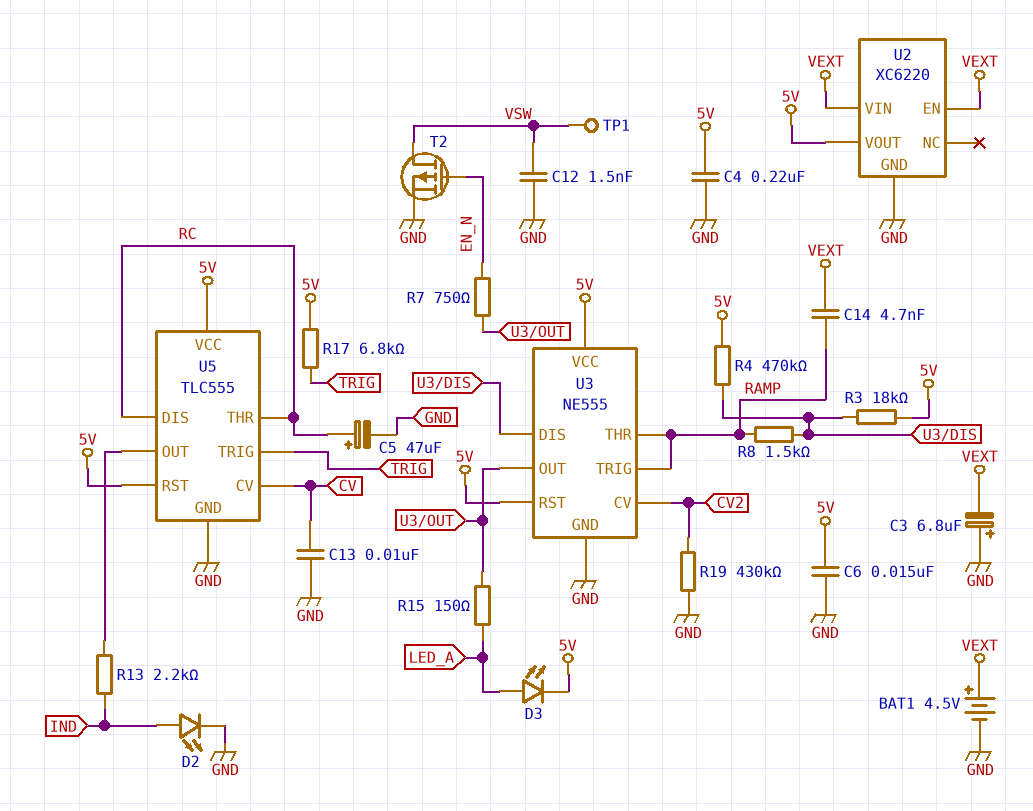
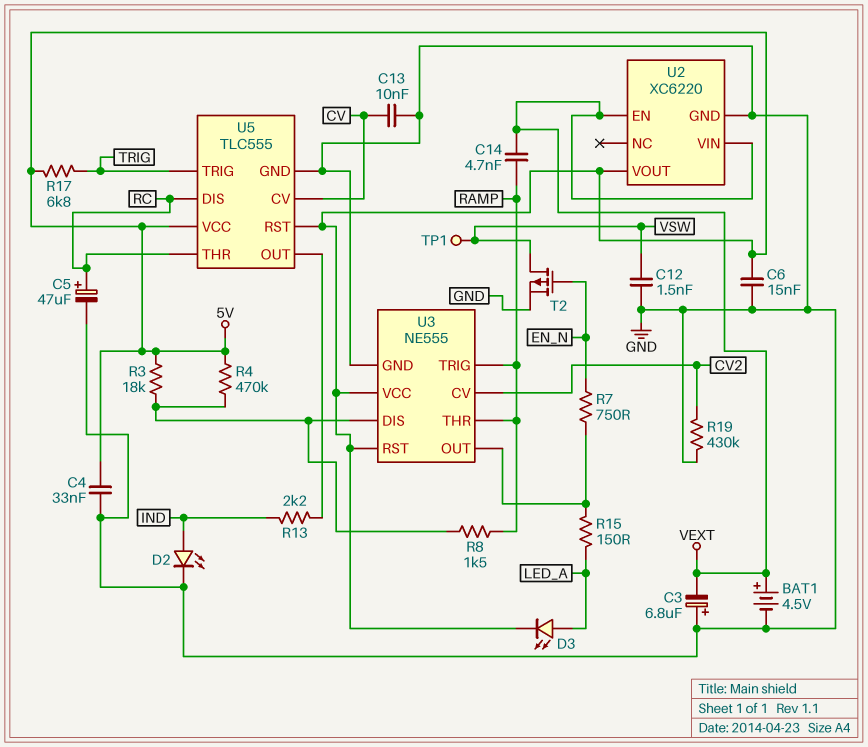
C4: 220nF (5V, GND) -> 33nF (5V, GND)

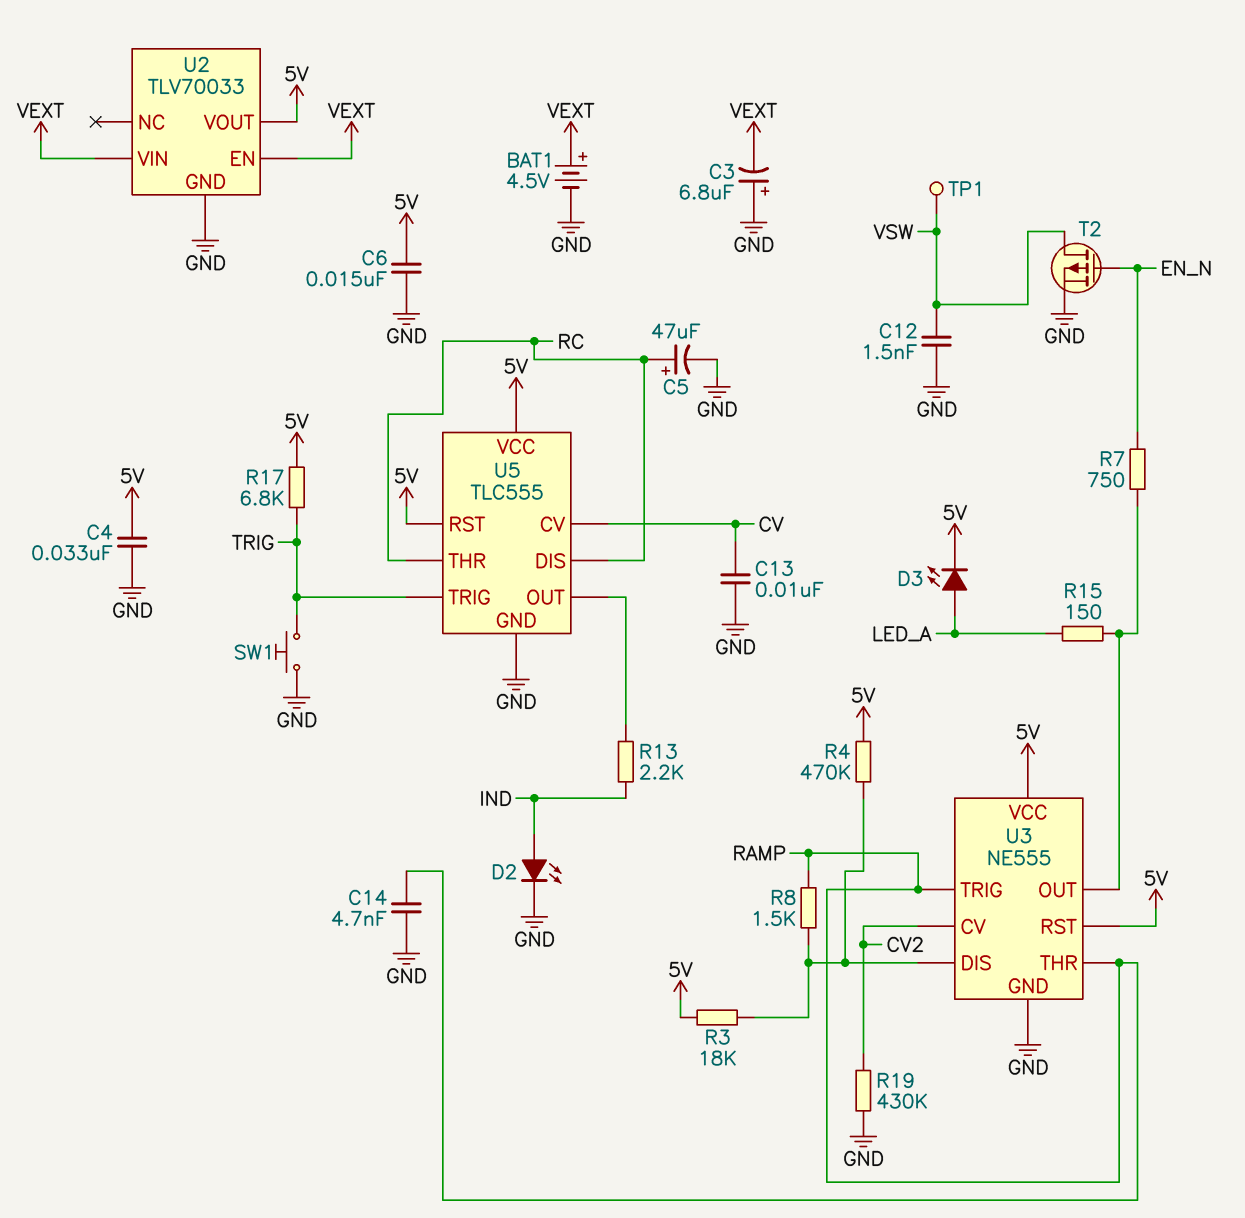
C14: 4.7nF (RAMP, VEXT) -> 4.7nF (GND, RAMP)
SW1: none -> button (GND, TRIG)
U2: XC6220 -> TLV70033

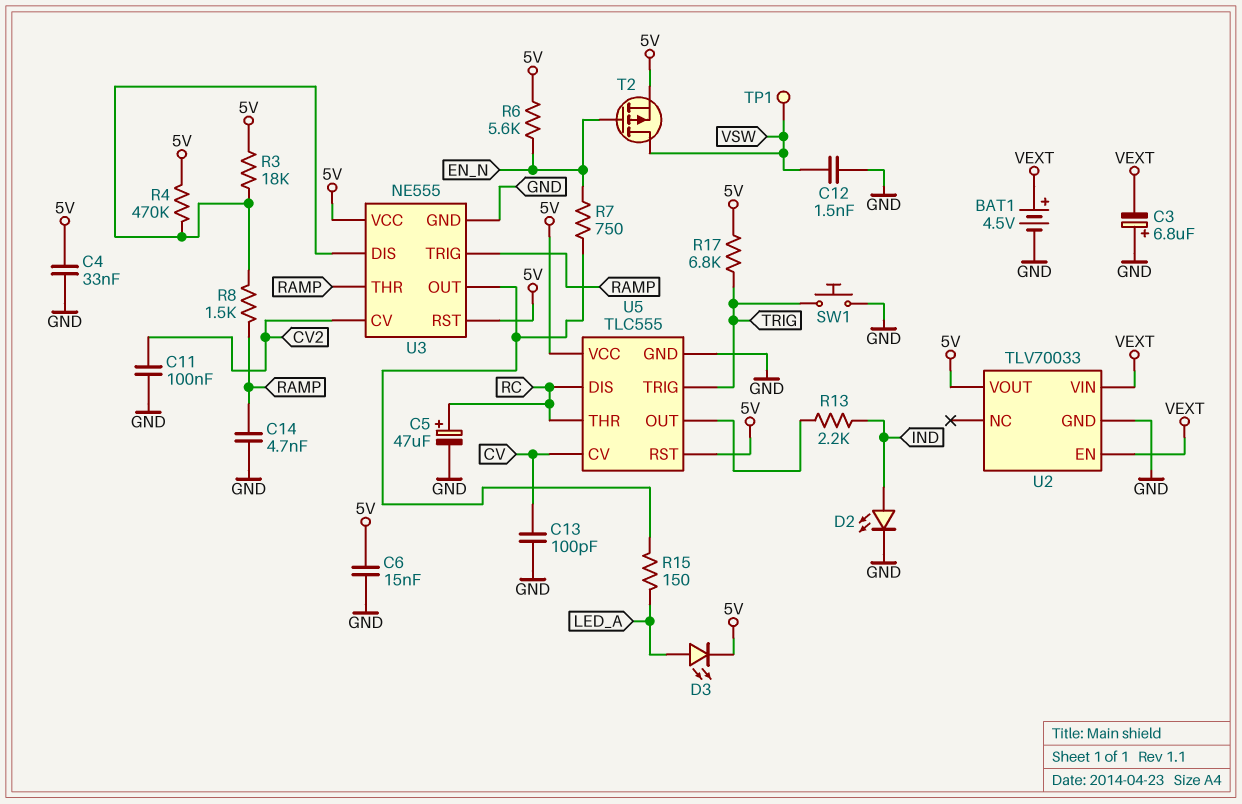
C11: none -> 100nF (CV2, GND)
C13: 10nF (CV, GND) -> 100pF (CV, GND)
R6: none -> 5.6k (5V, EN_N)
R19: 430k (CV2, GND) -> none
T2: PMOS (G EN_N, D VSW, S GND) -> PMOS (G EN_N, D VSW, S 5V)

